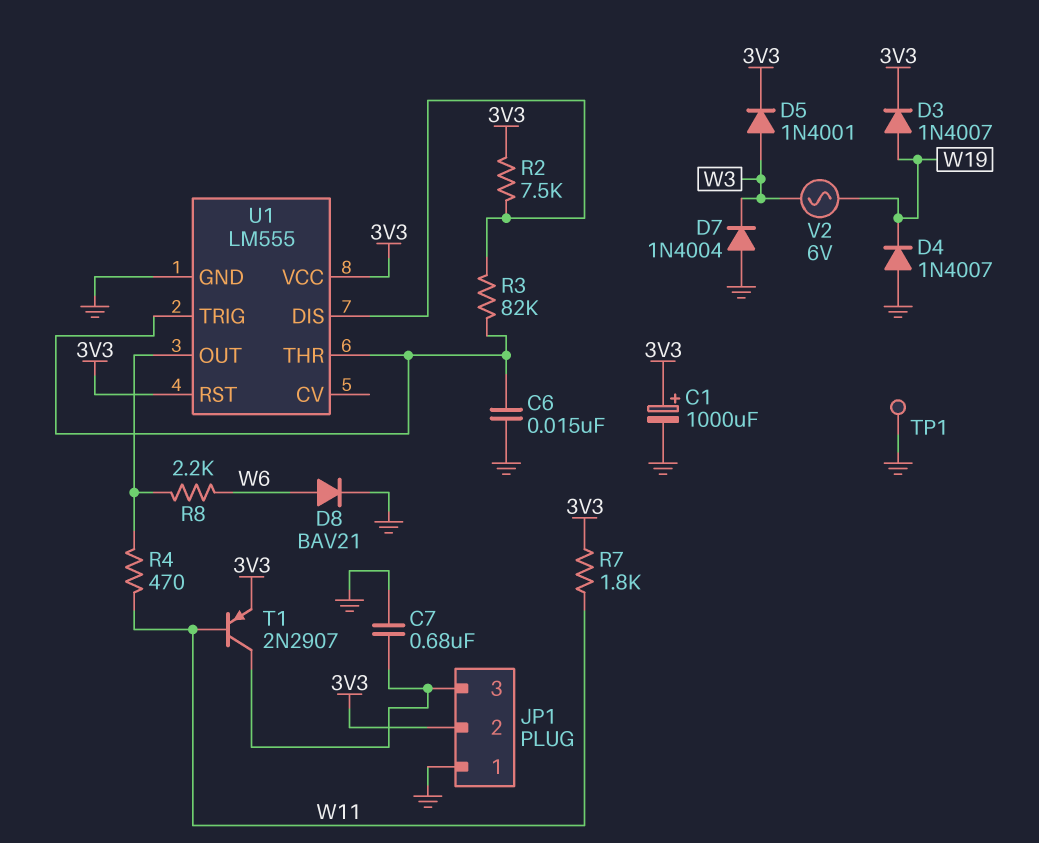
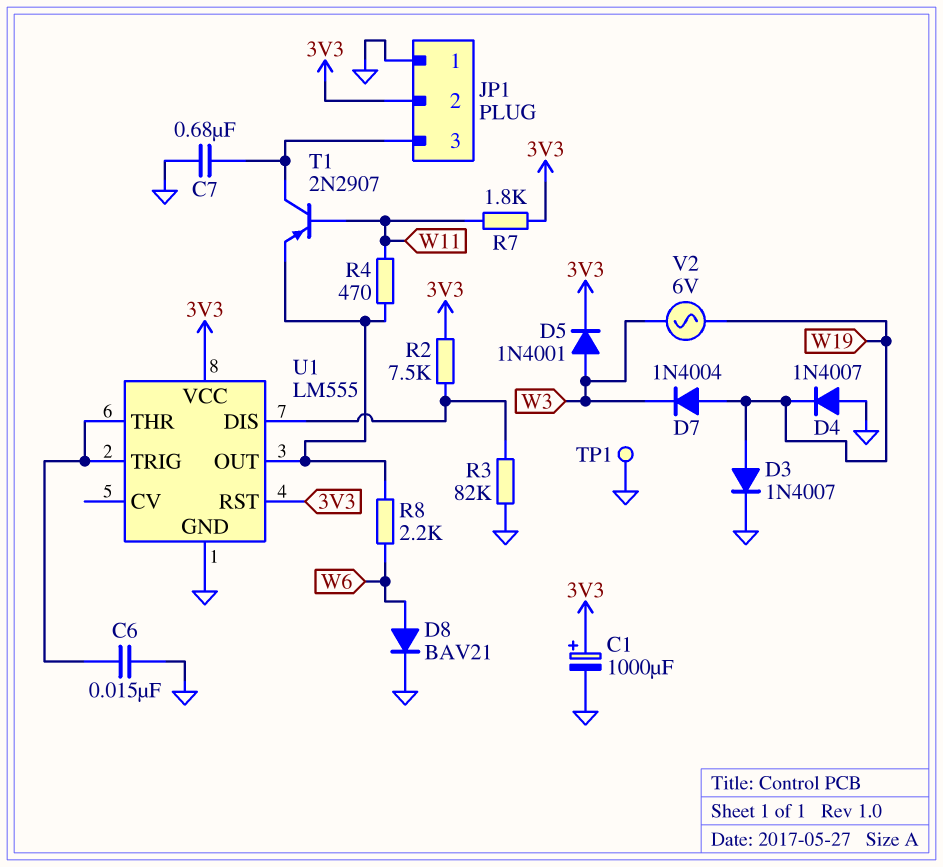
D3: diode 1N4007 (A W19, K 3V3) -> diode 1N4007 (A W19, K GND)
D7: diode 1N4004 (A GND, K W3) -> diode 1N4004 (A W19, K W3)
R3: 82k (U1/DIS, U1/THR) -> 82k (GND, U1/DIS)
T1: PNP 2N2907 (B W11, C JP1/3, E 3V3) -> PNP 2N2907 (B W11, C JP1/3, E U1/OUT)

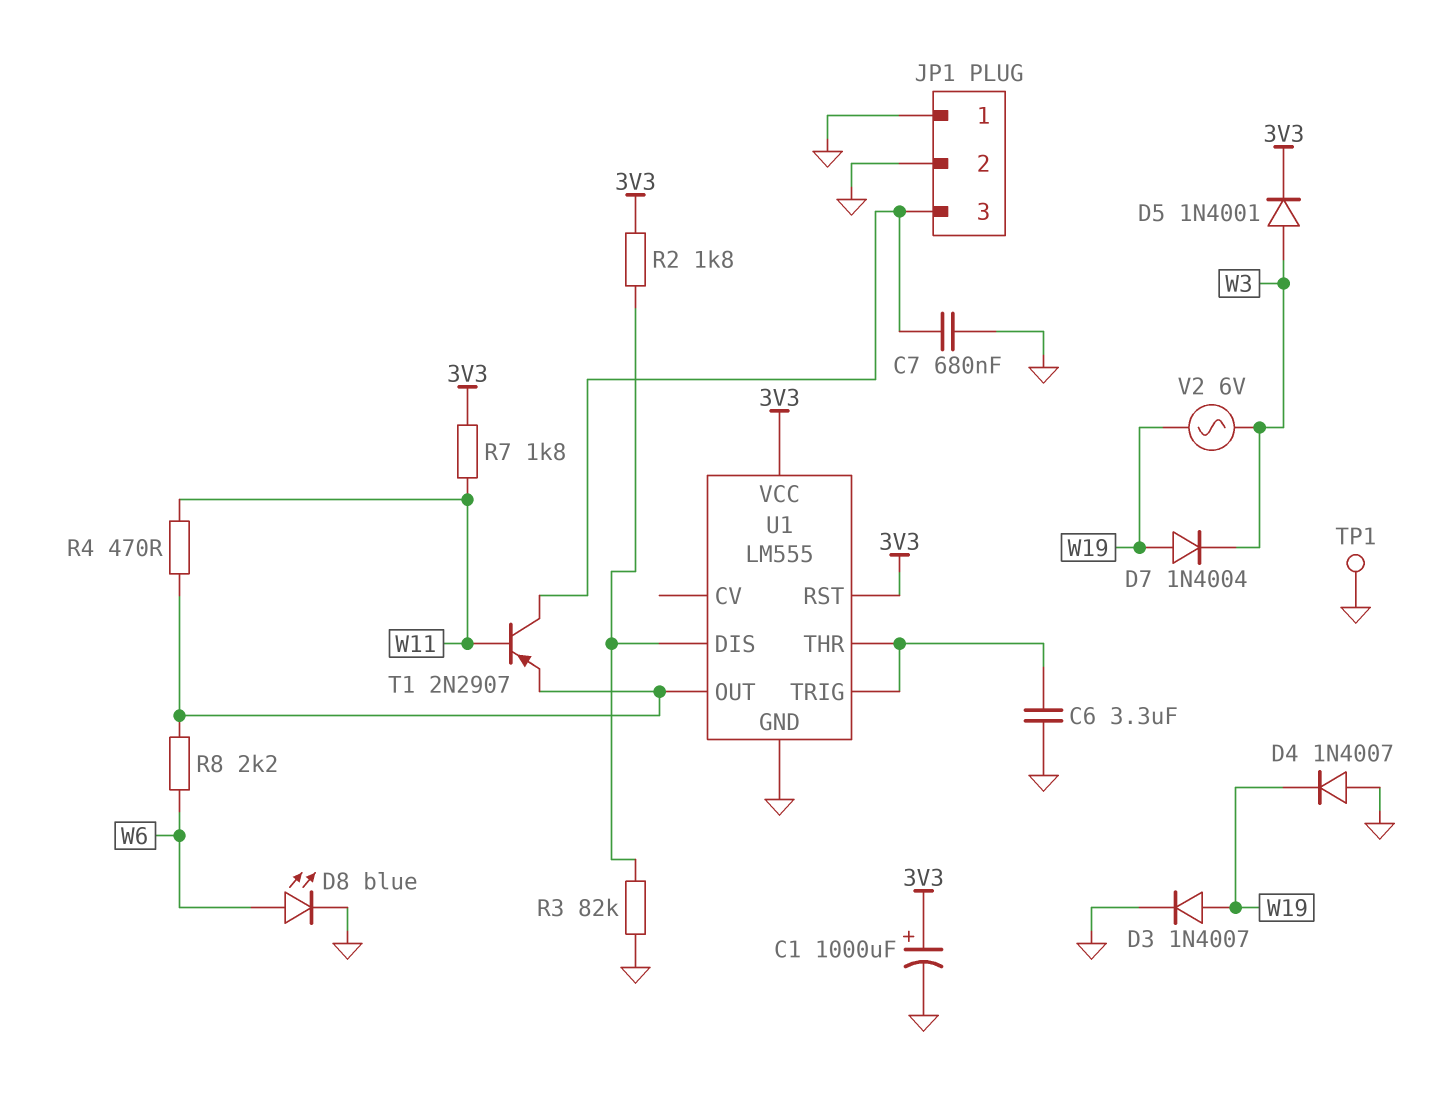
C6: 15nF (GND, U1/THR) -> 3.3uF (GND, U1/THR)
D8: diode BAV21 (A W6, K GND) -> LED blue (A W6, K GND)
JP1 pin 2: 3V3 -> GND
R2: 7.5k (3V3, U1/DIS) -> 1.8k (3V3, U1/DIS)

